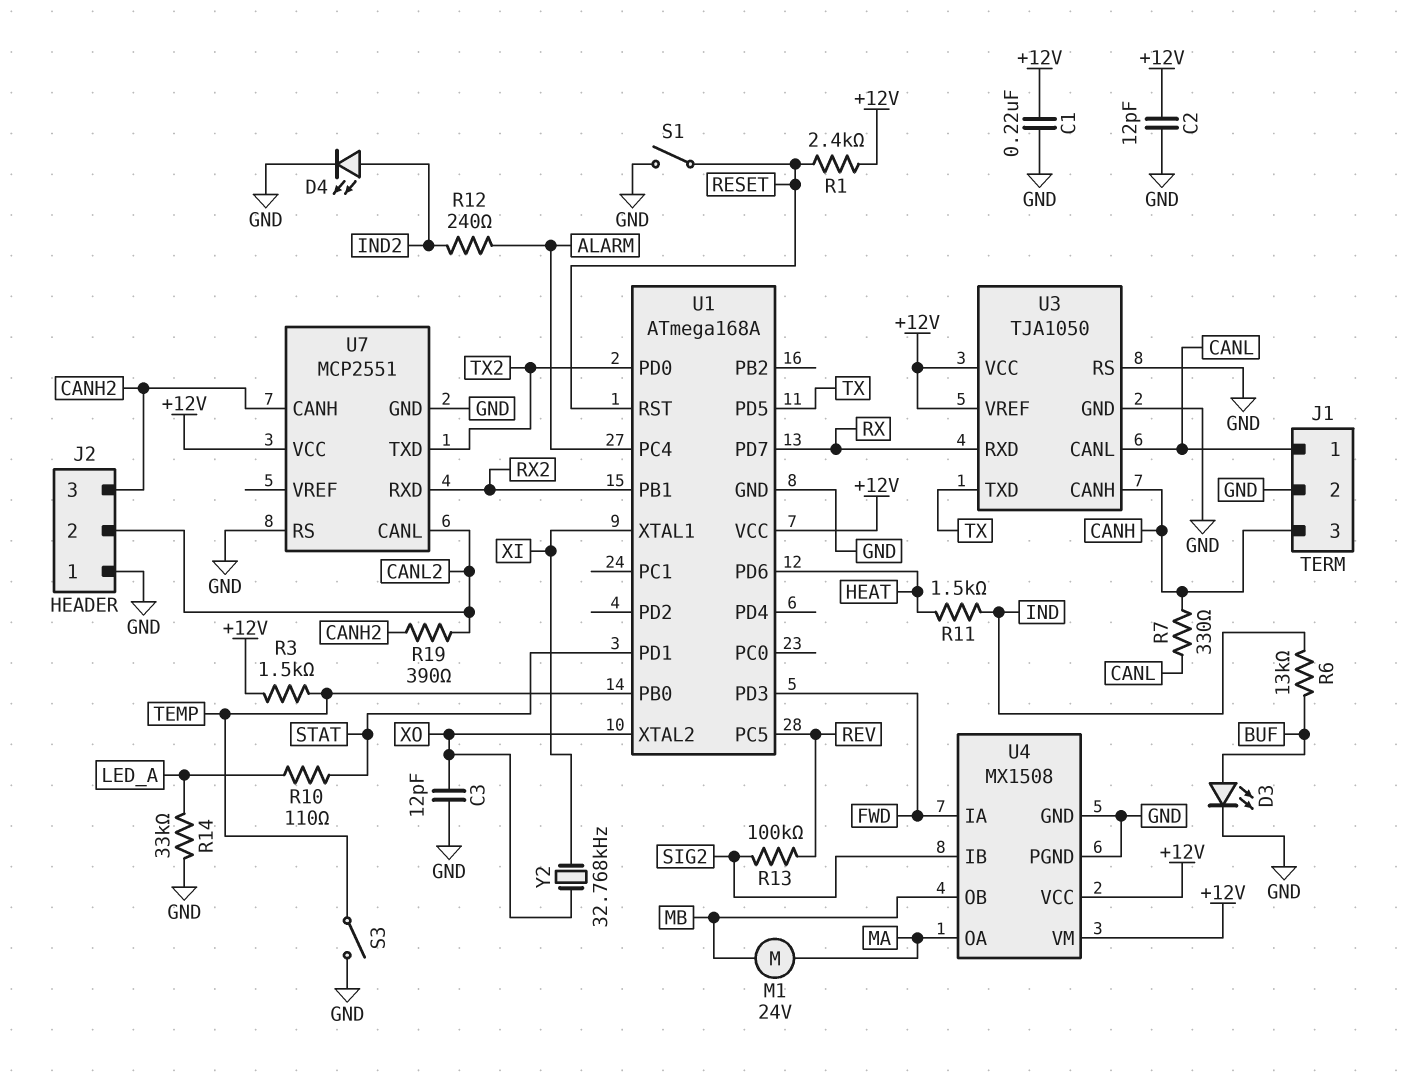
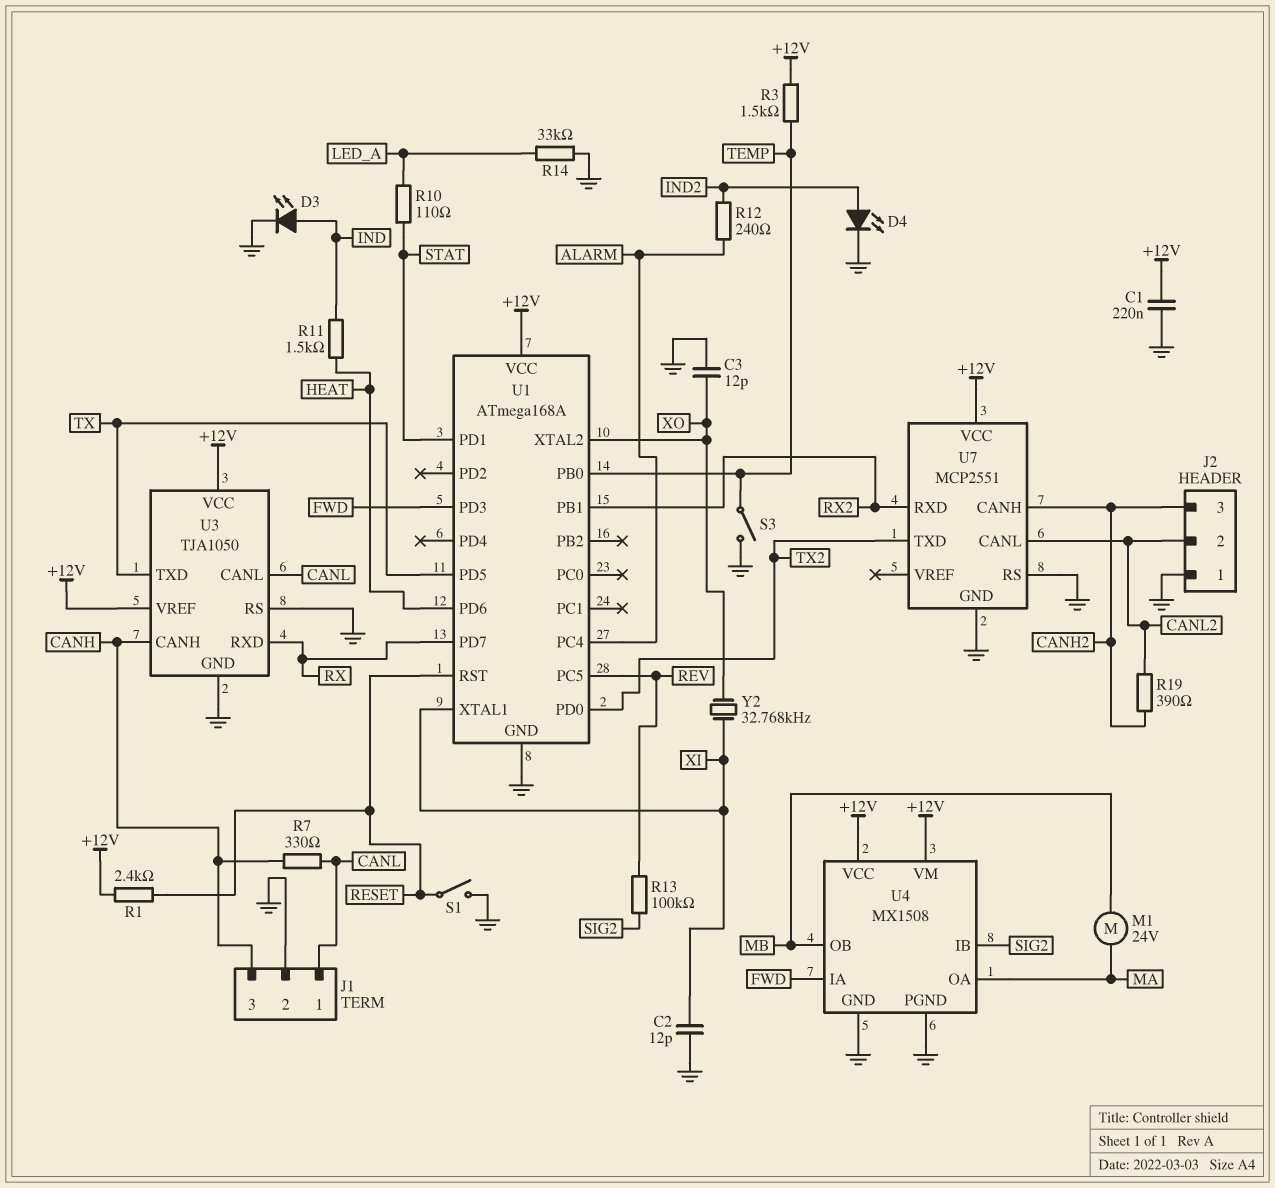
C2: 12pF (+12V, GND) -> 12pF (GND, XI)
D3: LED (A BUF, K GND) -> LED (A IND, K GND)
R6: 13k (BUF, IND) -> none

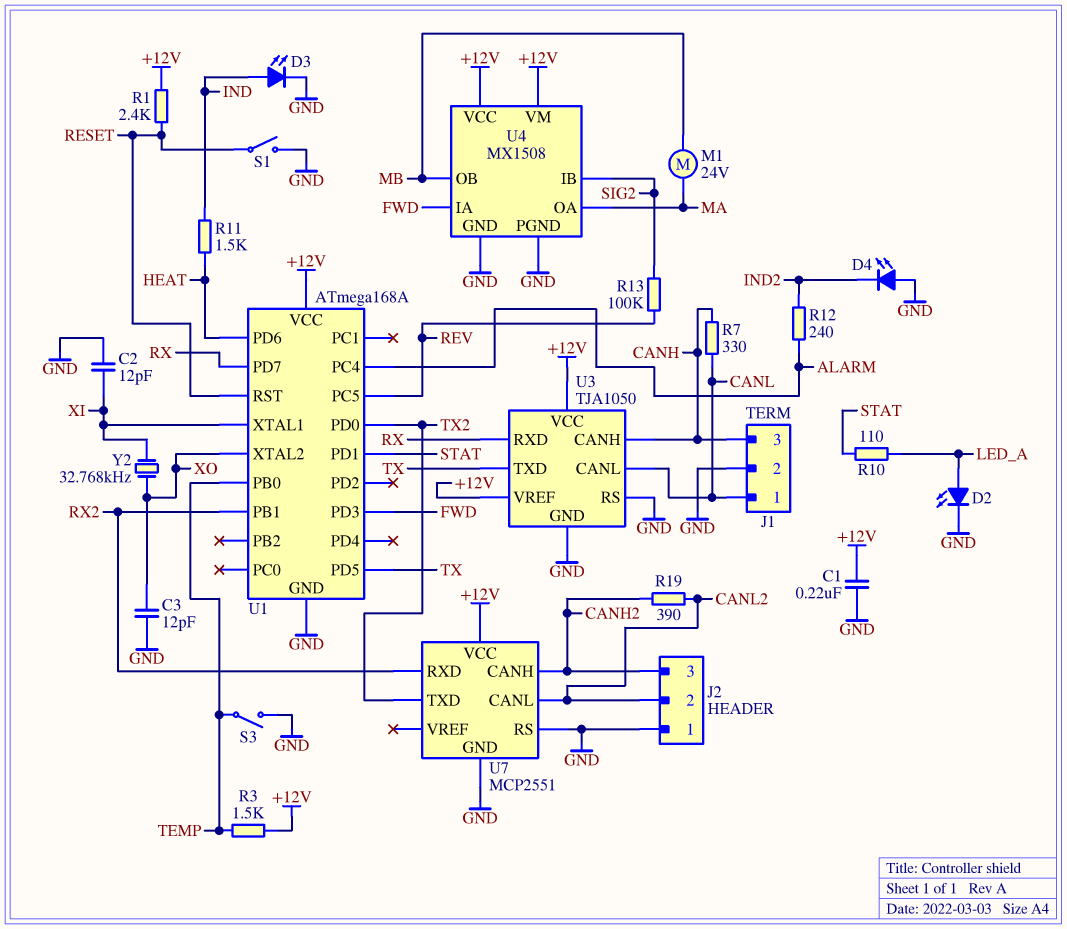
D2: none -> LED (A LED_A, K GND)
D4: LED (A IND2, K GND) -> LED (A GND, K IND2)
R14: 33k (GND, LED_A) -> none

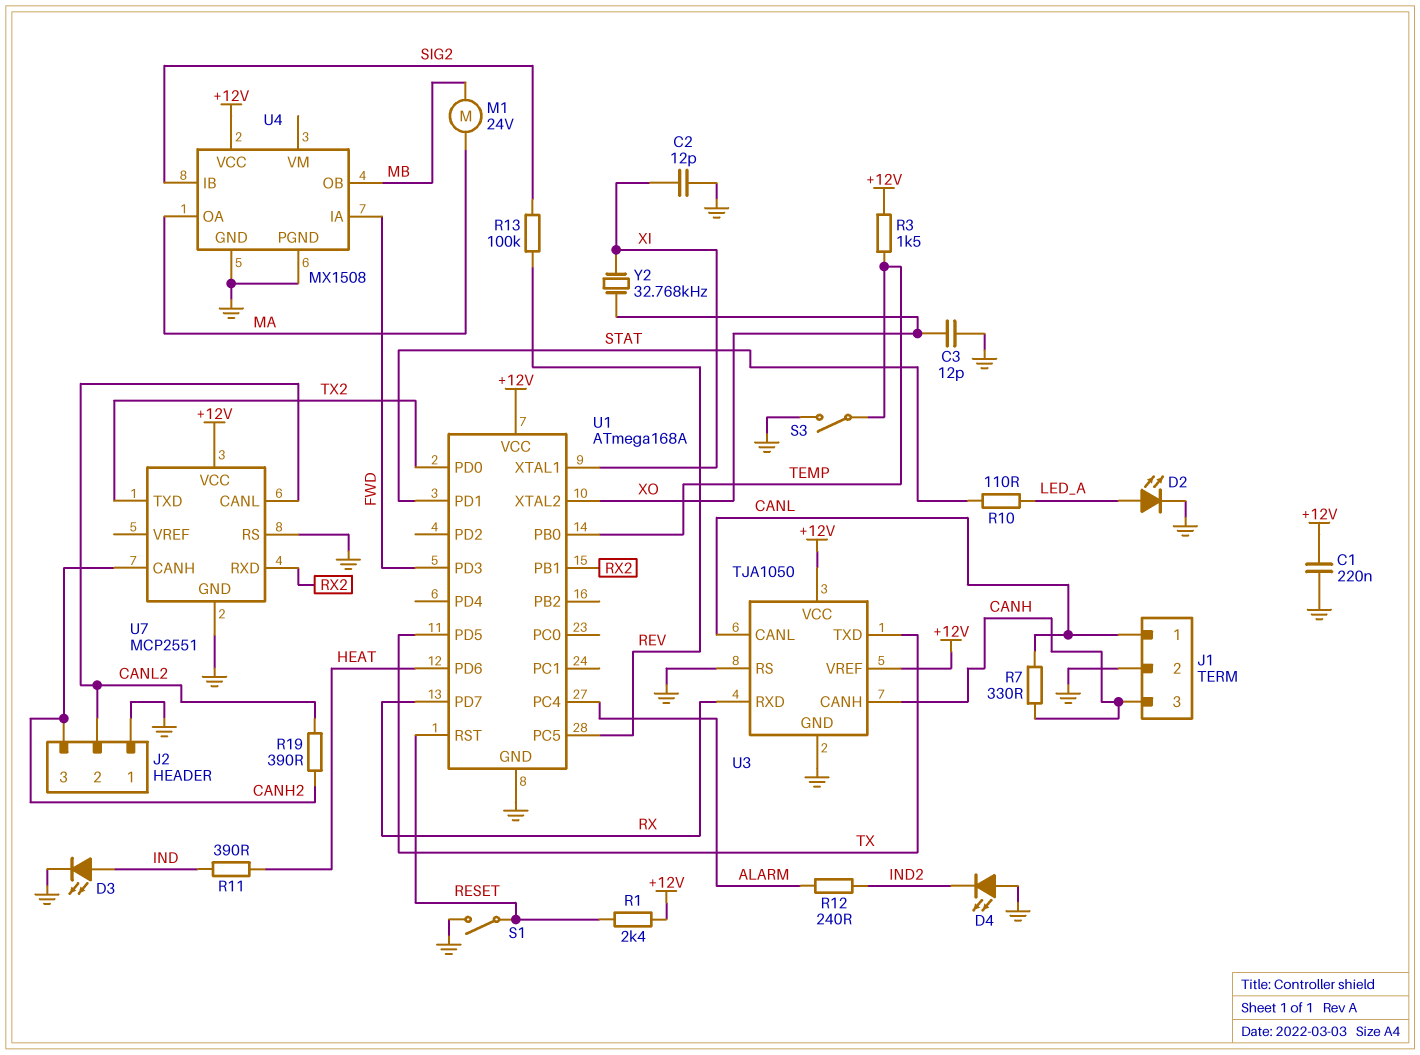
R11: 1.5k (HEAT, IND) -> 390 (HEAT, IND)
U4 pin VM: +12V -> none

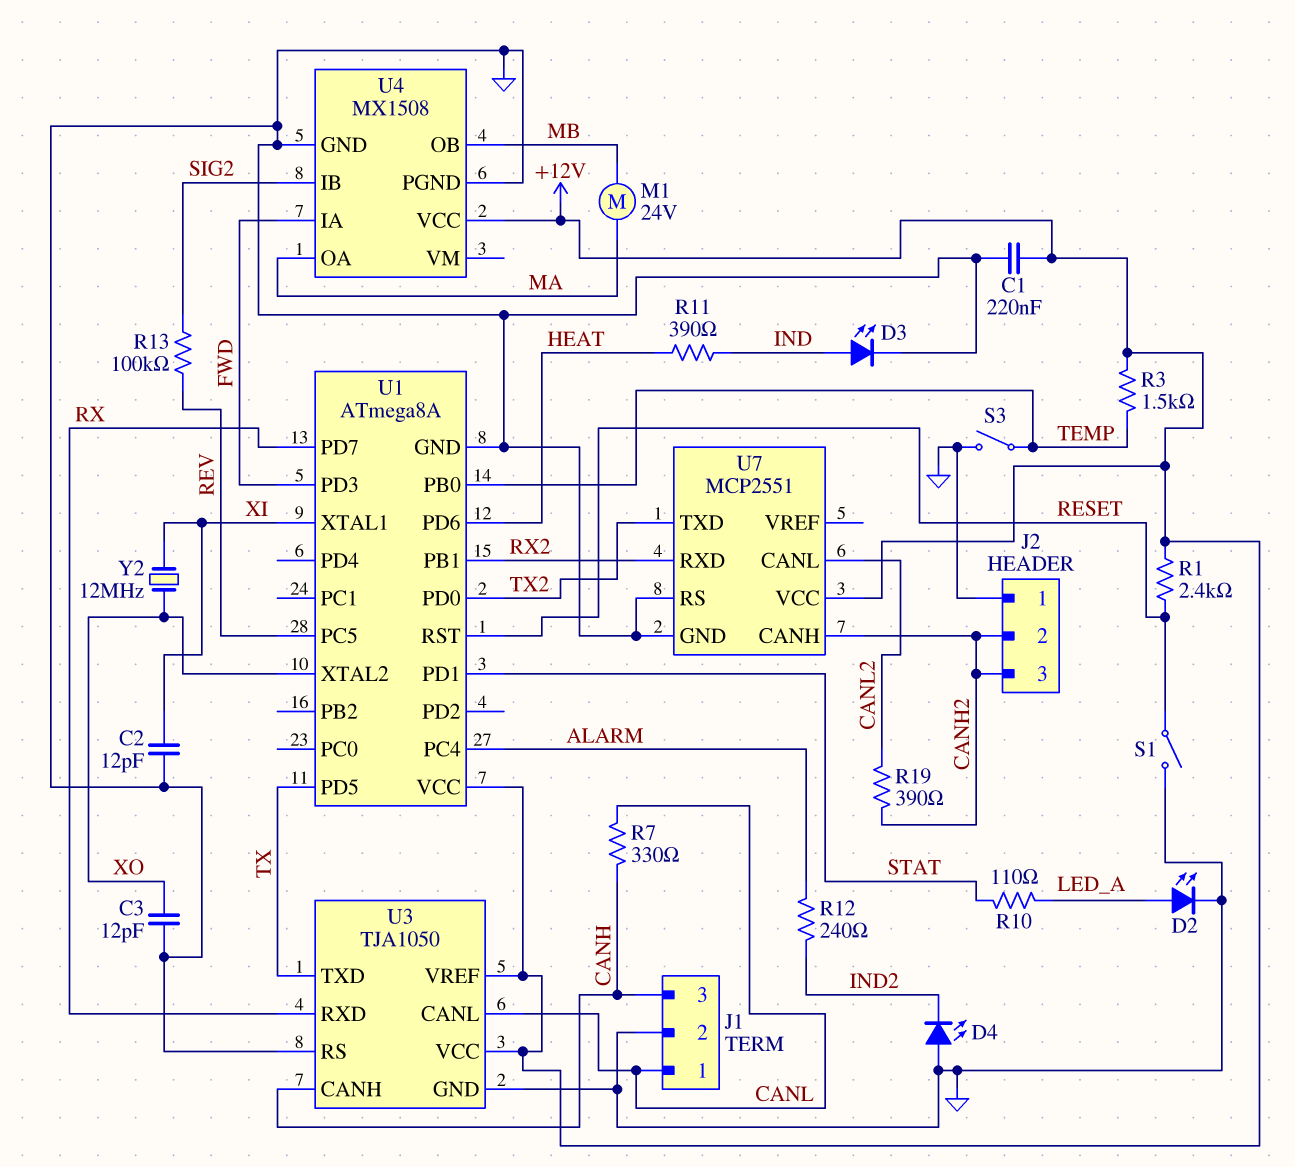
J2 pin 2: CANL2 -> CANH2
U1: ATmega168A -> ATmega8A
Y2: 32.768kHz (XI, XO) -> 12MHz (XI, XO)

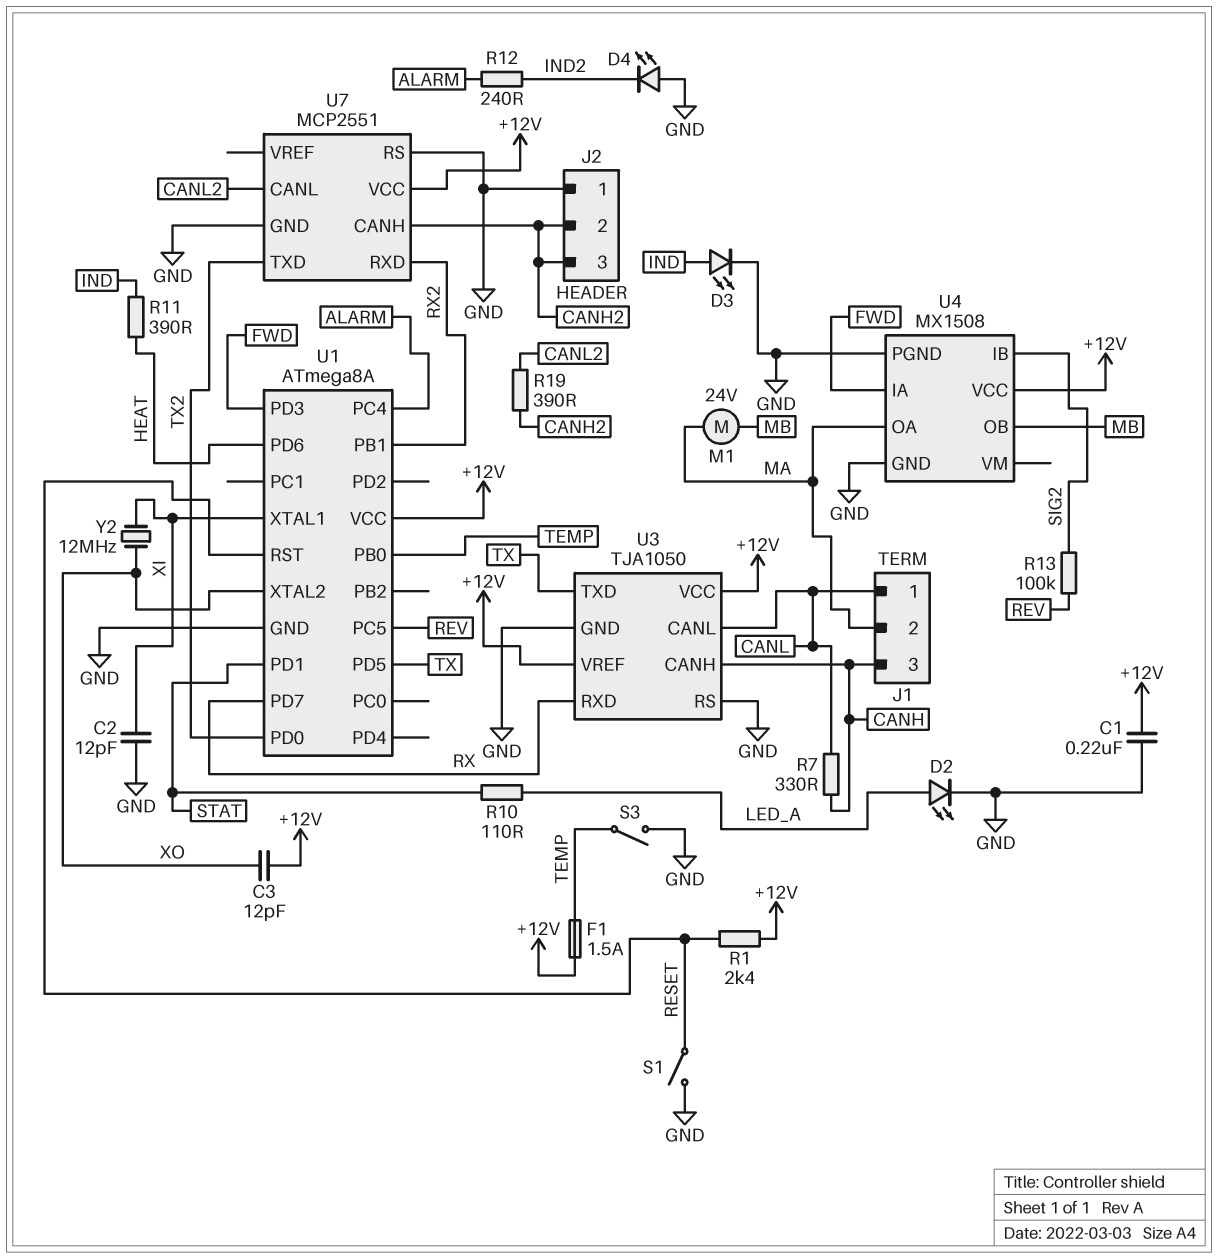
C3: 12pF (GND, XO) -> 12pF (+12V, XO)
F1: none -> 1.5A (+12V, TEMP)
J1 pin 2: GND -> MA
R3: 1.5k (+12V, TEMP) -> none

